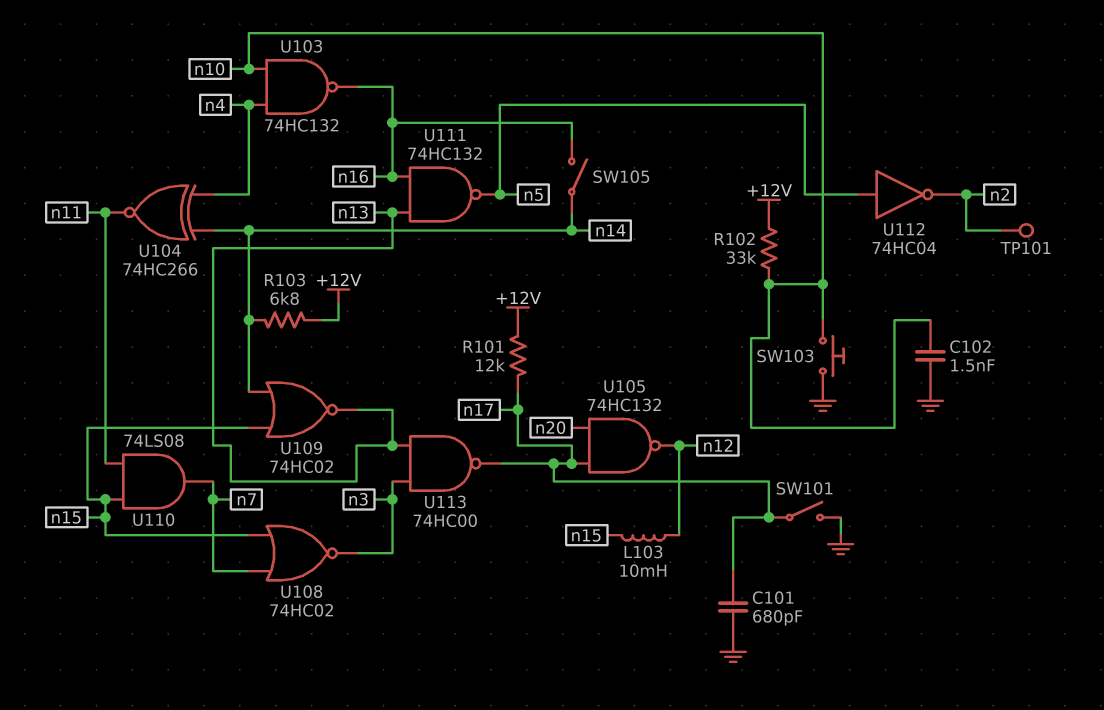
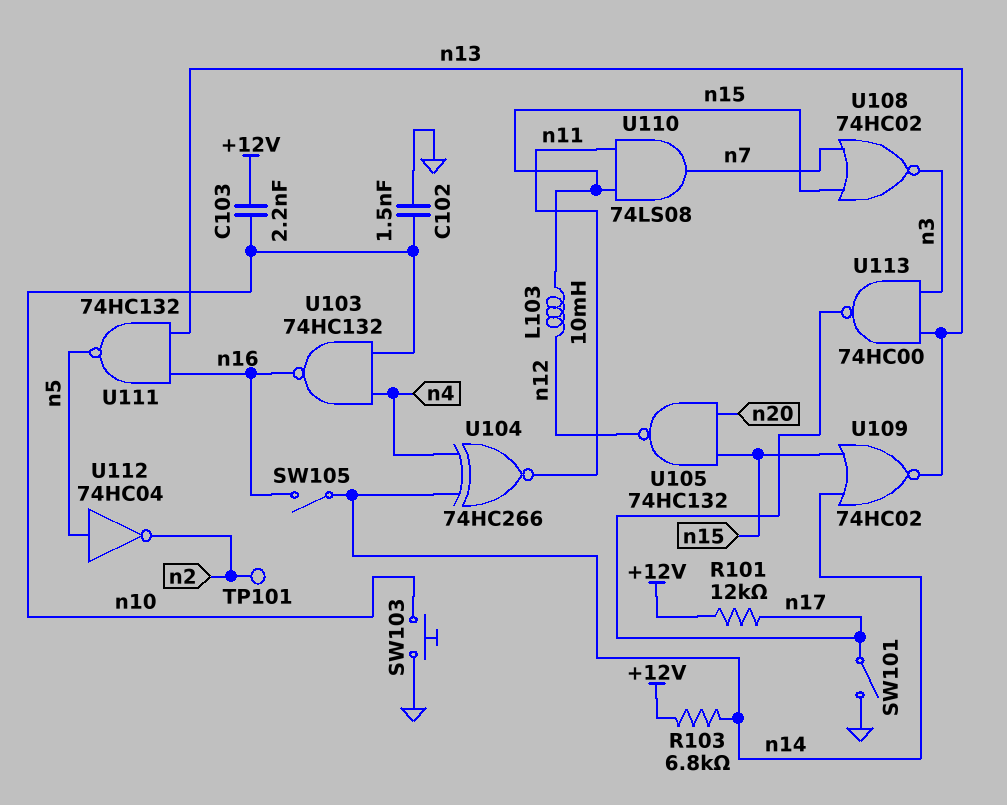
C101: 680pF (GND, n17) -> none
C103: none -> 2.2nF (+12V, n10)
R102: 33k (+12V, n10) -> none
U105: NAND 74HC132 (in n17, in n20, out n12) -> NAND 74HC132 (in n15, in n20, out n12)

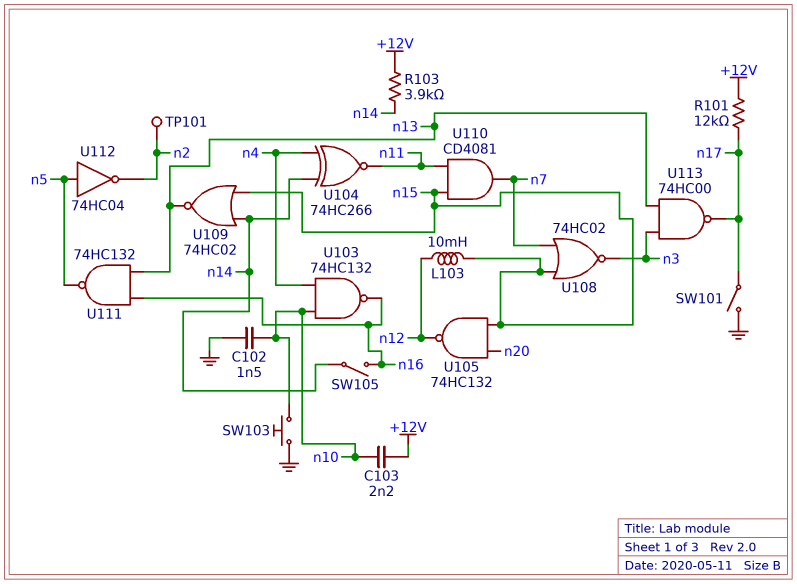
R103: 6.8k (+12V, n14) -> 3.9k (+12V, n14)
U110: AND 74LS08 (in n11, in n15, out n7) -> AND CD4081 (in n11, in n15, out n7)

